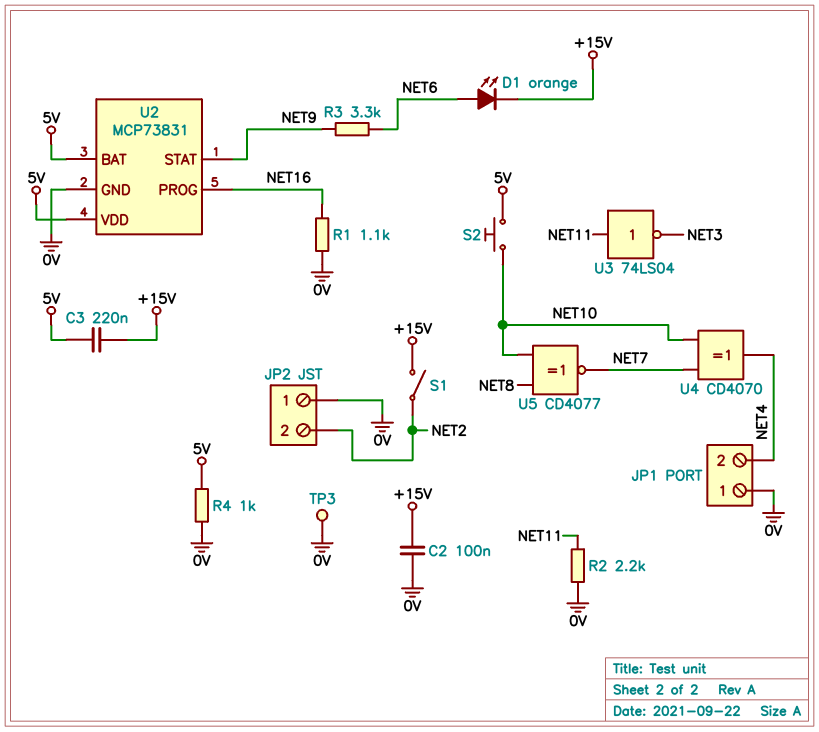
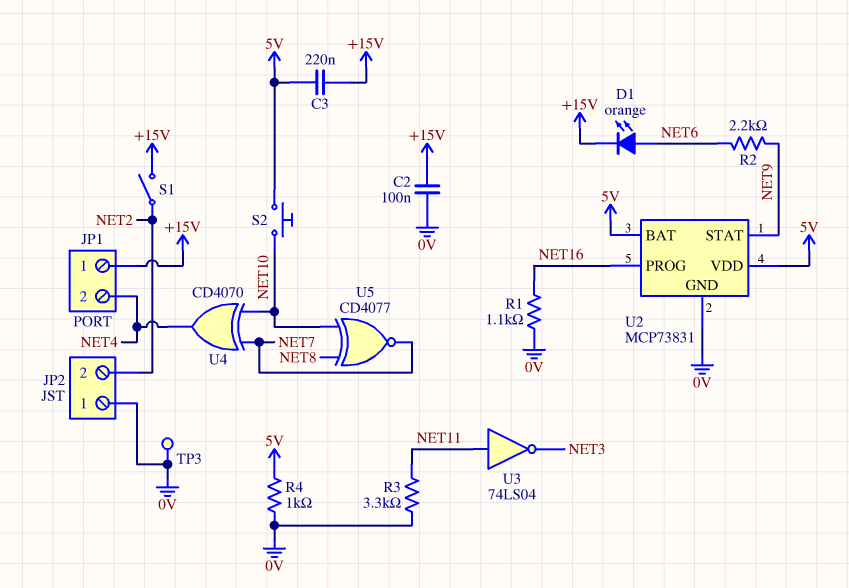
JP1 pin 1: 0V -> +15V
R2: 2.2k (0V, NET11) -> 2.2k (NET6, NET9)
R3: 3.3k (NET6, NET9) -> 3.3k (0V, NET11)

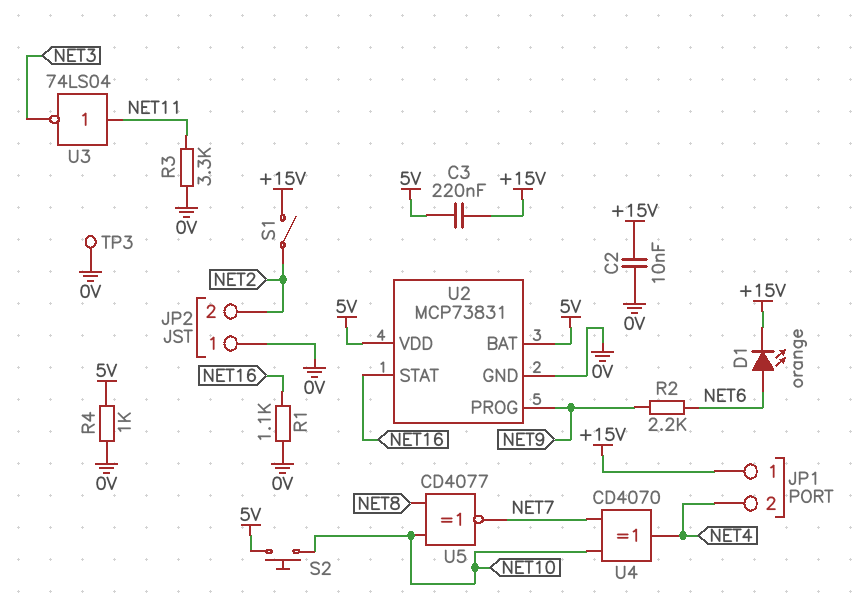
C2: 100nF (+15V, 0V) -> 10nF (+15V, 0V)
U2 pin PROG: NET16 -> NET9
U2 pin STAT: NET9 -> NET16

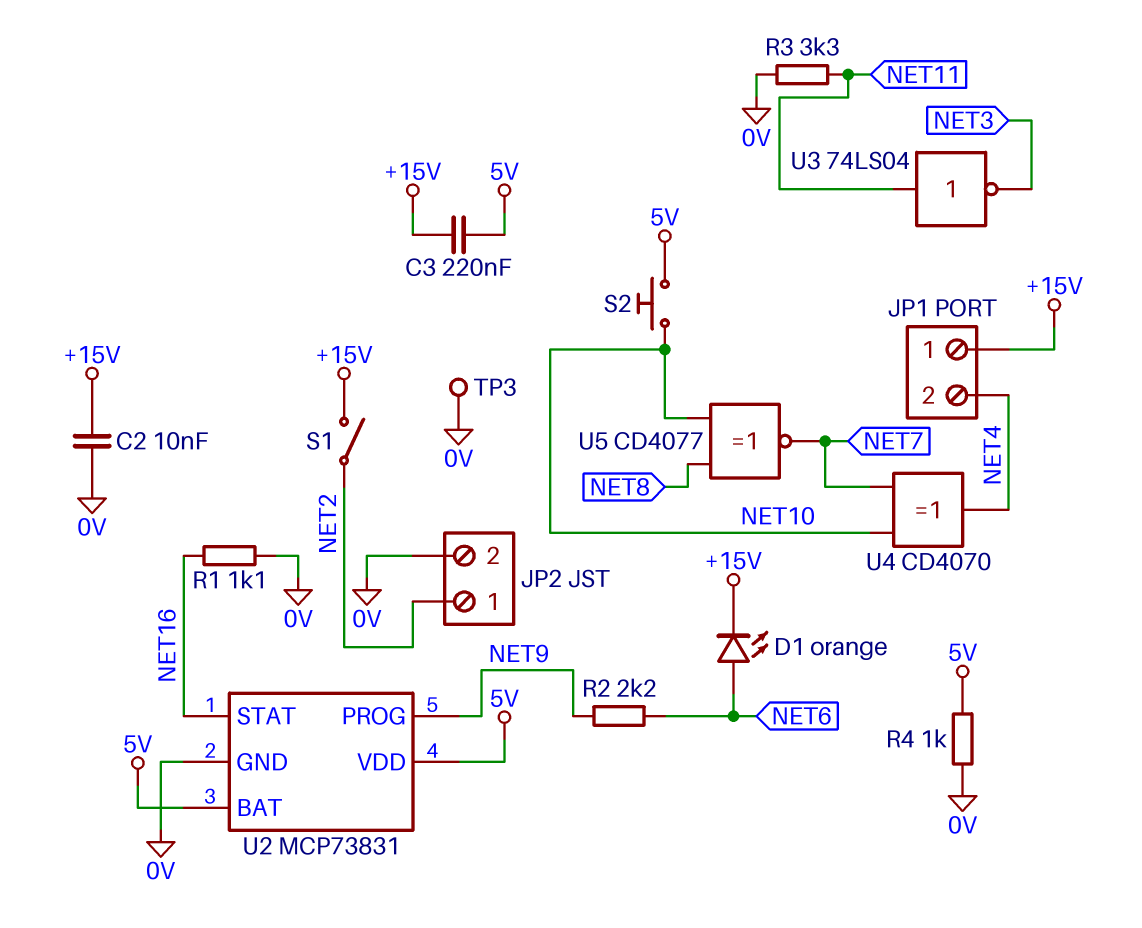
JP2 pin 1: 0V -> NET2
JP2 pin 2: NET2 -> 0V

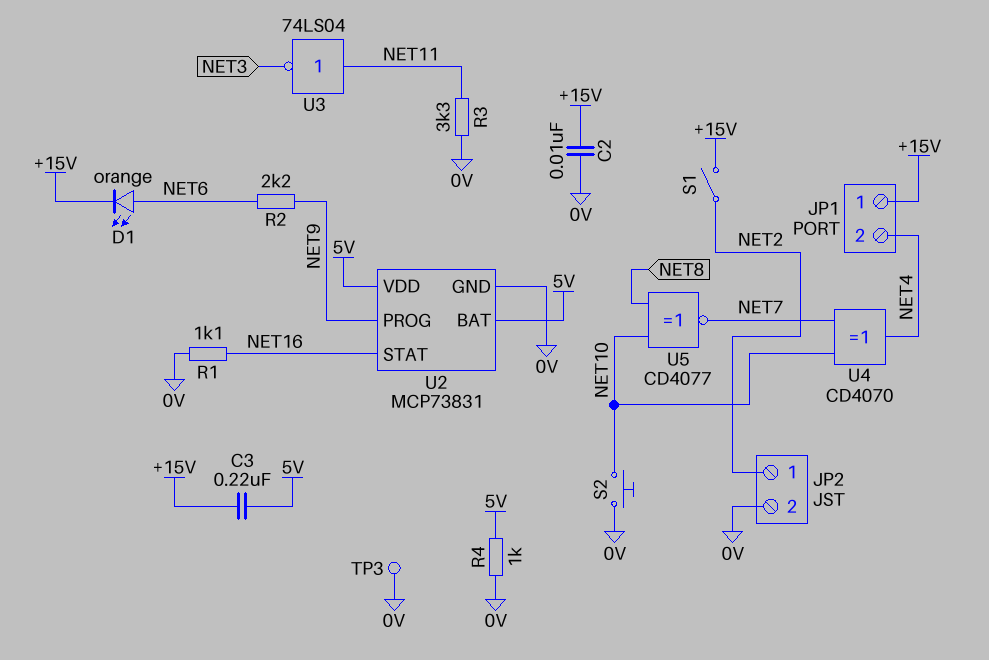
S2: button (5V, NET10) -> button (0V, NET10)

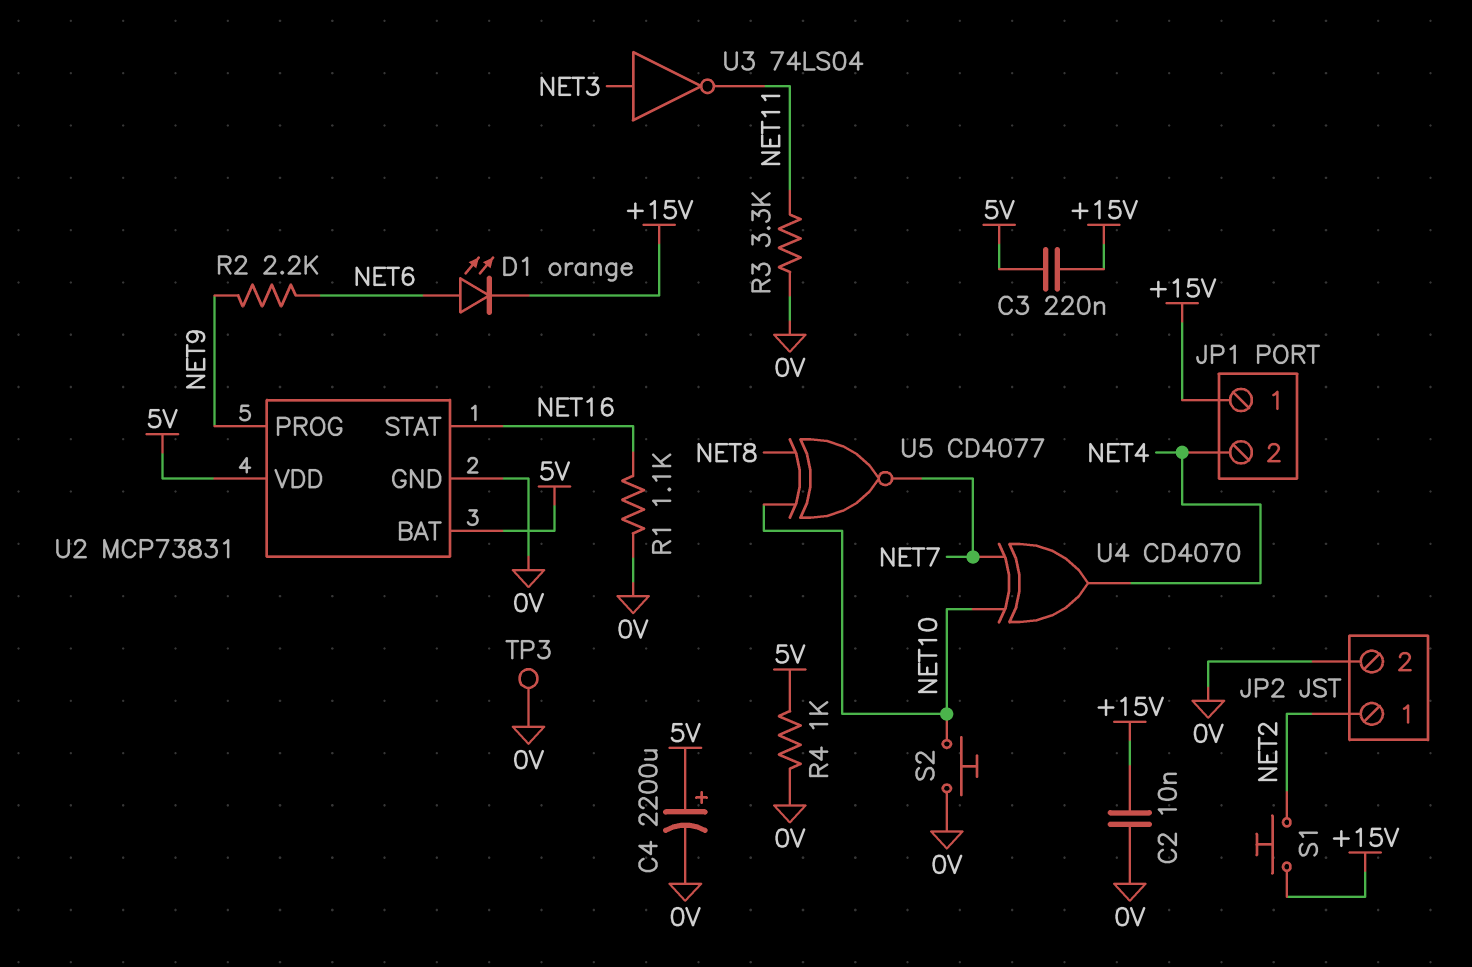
C4: none -> 2200uF (plus 5V, minus 0V)
S1: switch (+15V, NET2) -> button (+15V, NET2)
U3: NOT 74LS04 (in NET11, out NET3) -> NOT 74LS04 (in NET3, out NET11)

